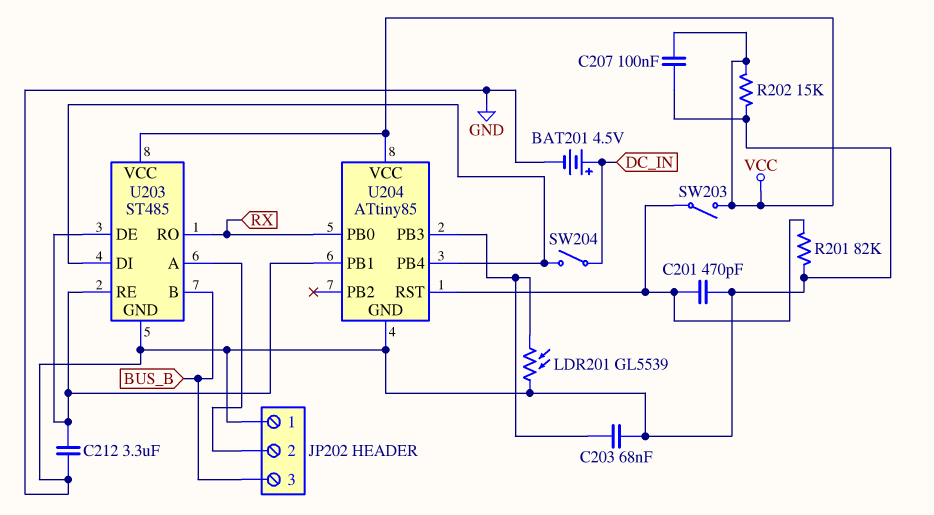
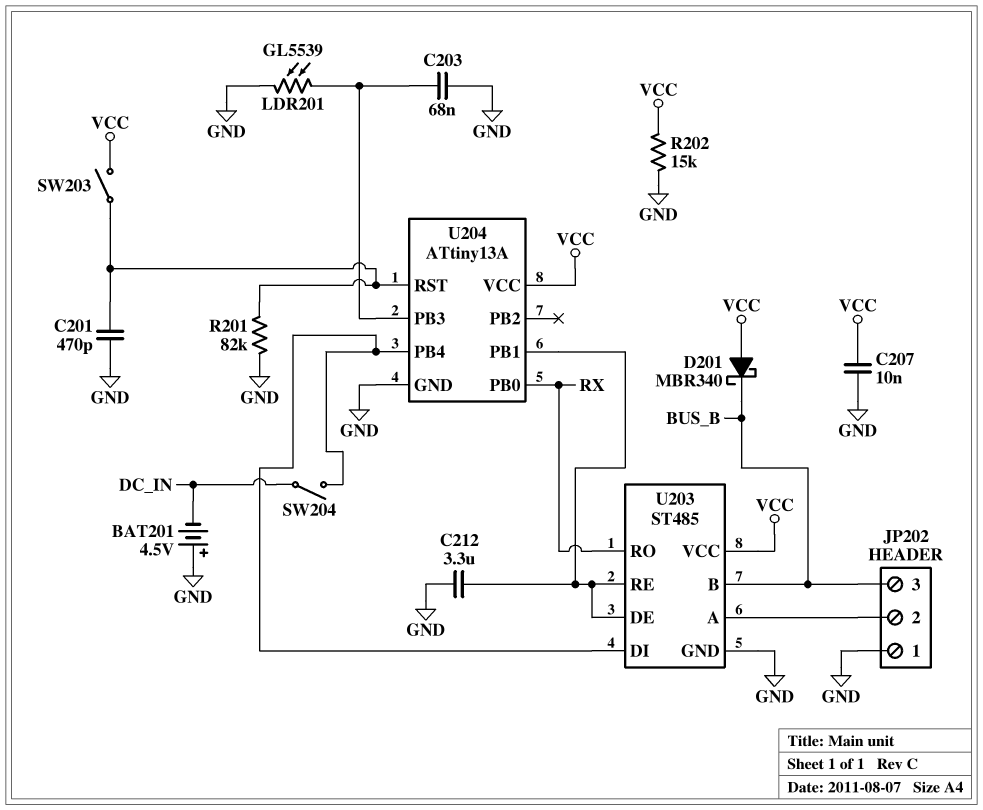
BAT201: 4.5V (plus DC_IN, minus GND) -> 4.5V (plus GND, minus DC_IN)
C207: 100nF (GND, VCC) -> 10nF (GND, VCC)
D201: none -> schottky MBR340 (A VCC, K BUS_B)
U204: ATtiny85 -> ATtiny13A

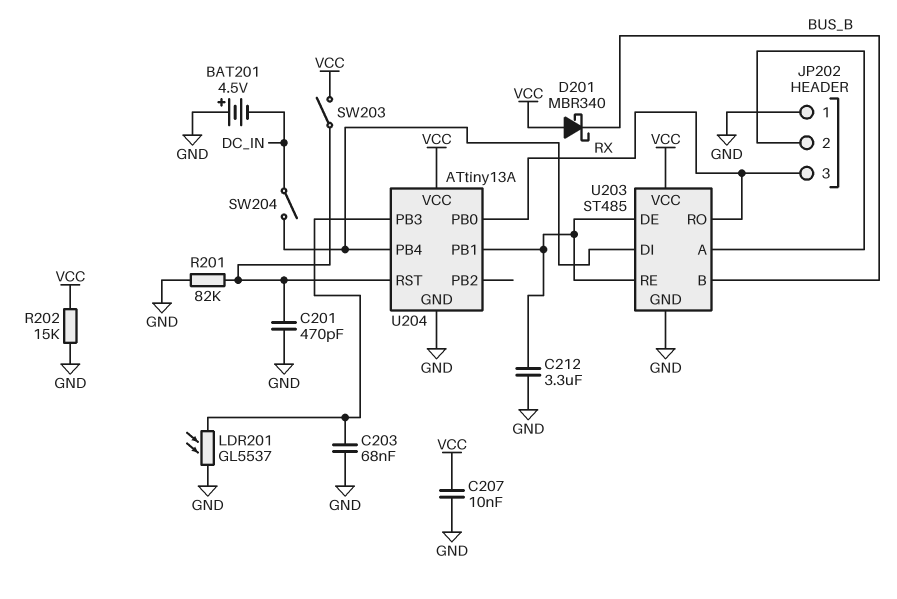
JP202 pin 3: BUS_B -> RX
LDR201: GL5539 (GND, U204/PB3) -> GL5537 (GND, U204/PB3)

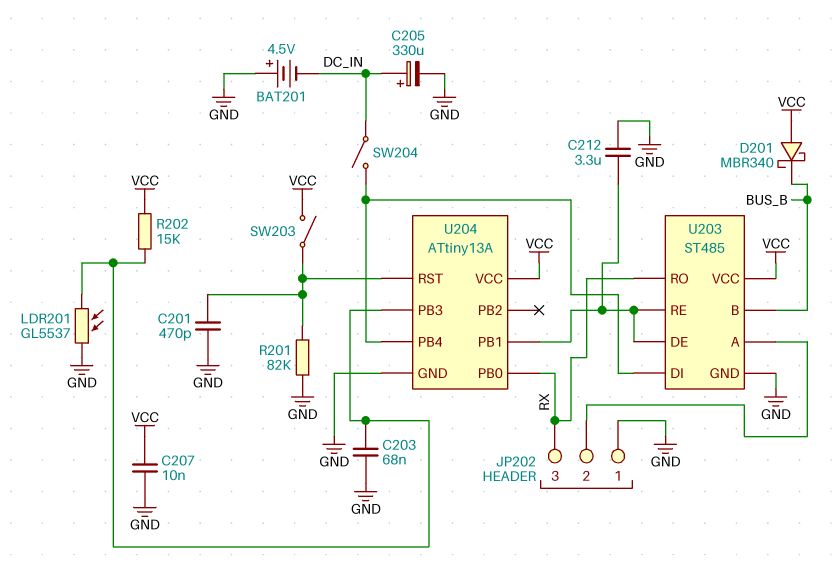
C205: none -> 330uF (plus DC_IN, minus GND)
R202: 15k (GND, VCC) -> 15k (U204/PB3, VCC)

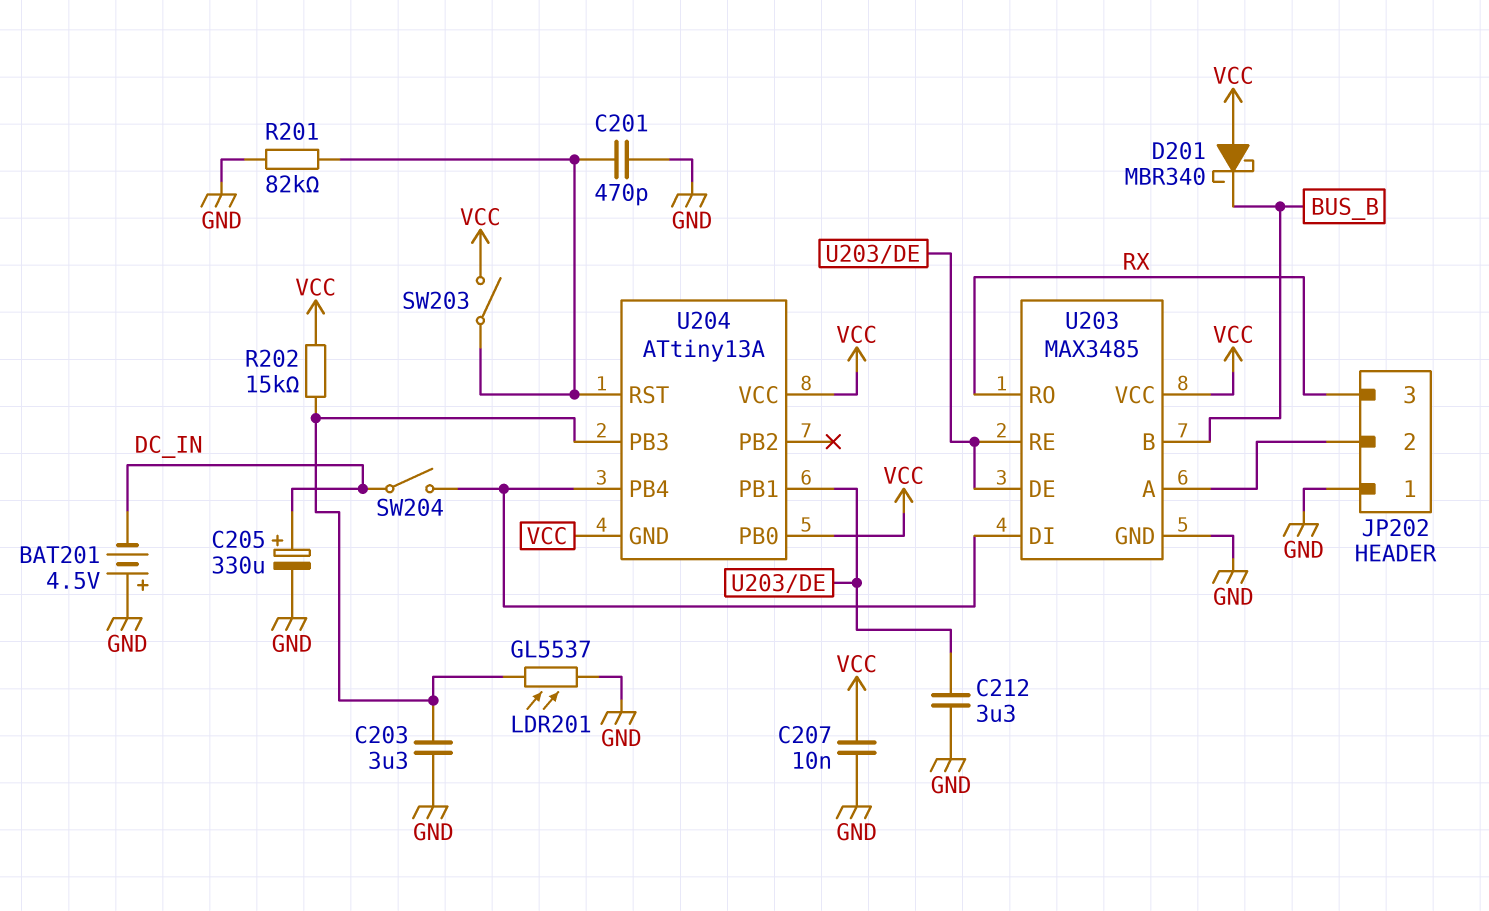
C203: 68nF (GND, U204/PB3) -> 3.3uF (GND, U204/PB3)
U203: ST485 -> MAX3485
U204 pin GND: GND -> VCC
U204 pin PB0: RX -> VCC

